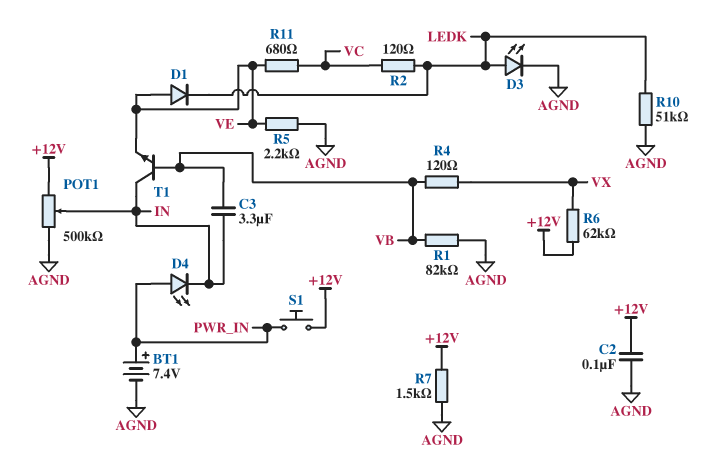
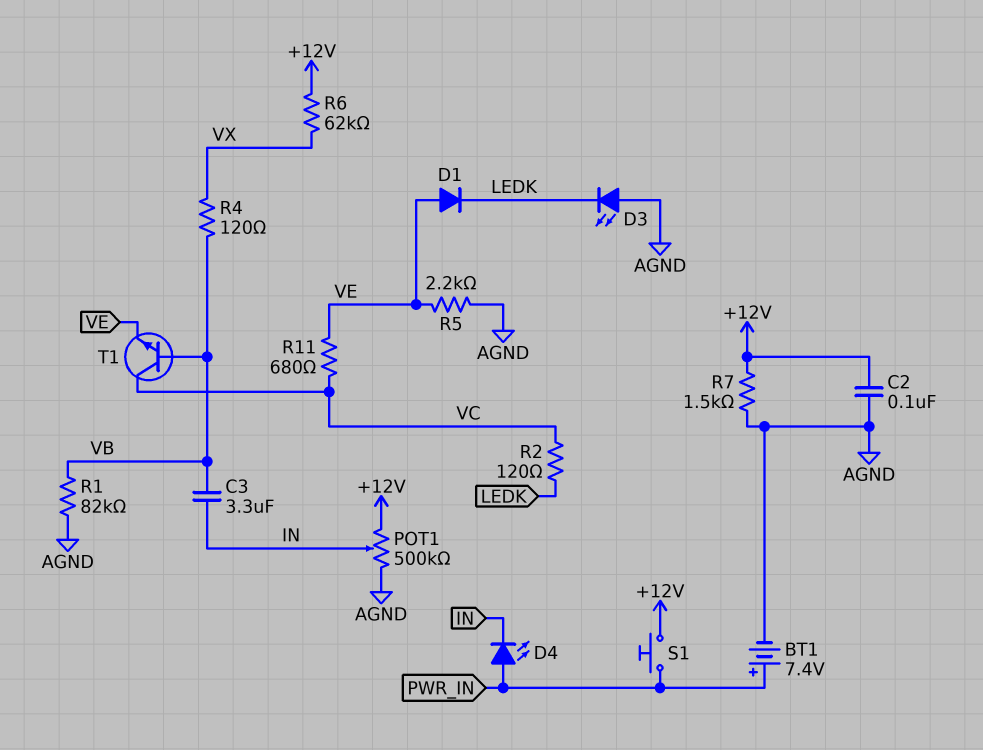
D3: LED (A LEDK, K AGND) -> LED (A AGND, K LEDK)
R10: 51k (AGND, LEDK) -> none
T1: NPN (B VB, C IN, E VE) -> NPN (B VB, C VC, E VE)

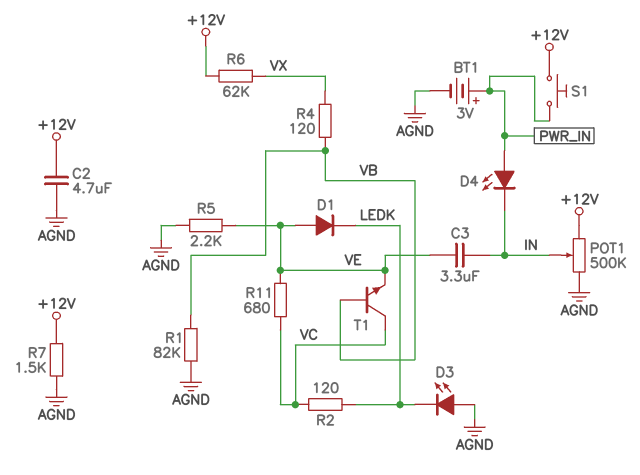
BT1: 7.4V (plus PWR_IN, minus AGND) -> 3V (plus PWR_IN, minus AGND)
C2: 100nF (+12V, AGND) -> 4.7uF (+12V, AGND)
C3: 3.3uF (IN, VB) -> 3.3uF (IN, VE)

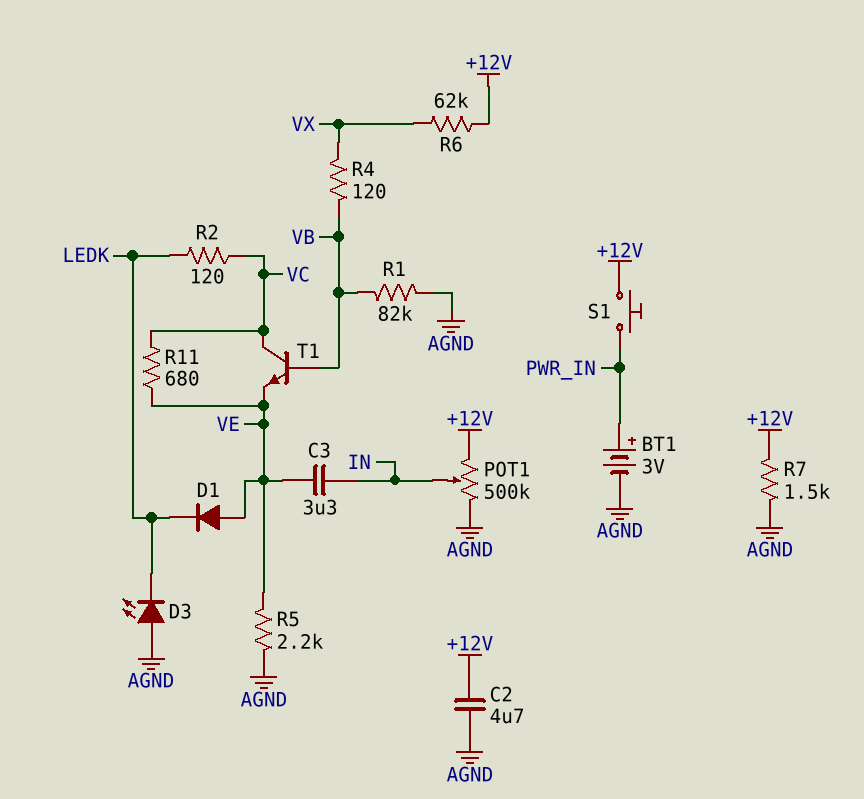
D4: LED (A PWR_IN, K IN) -> none

